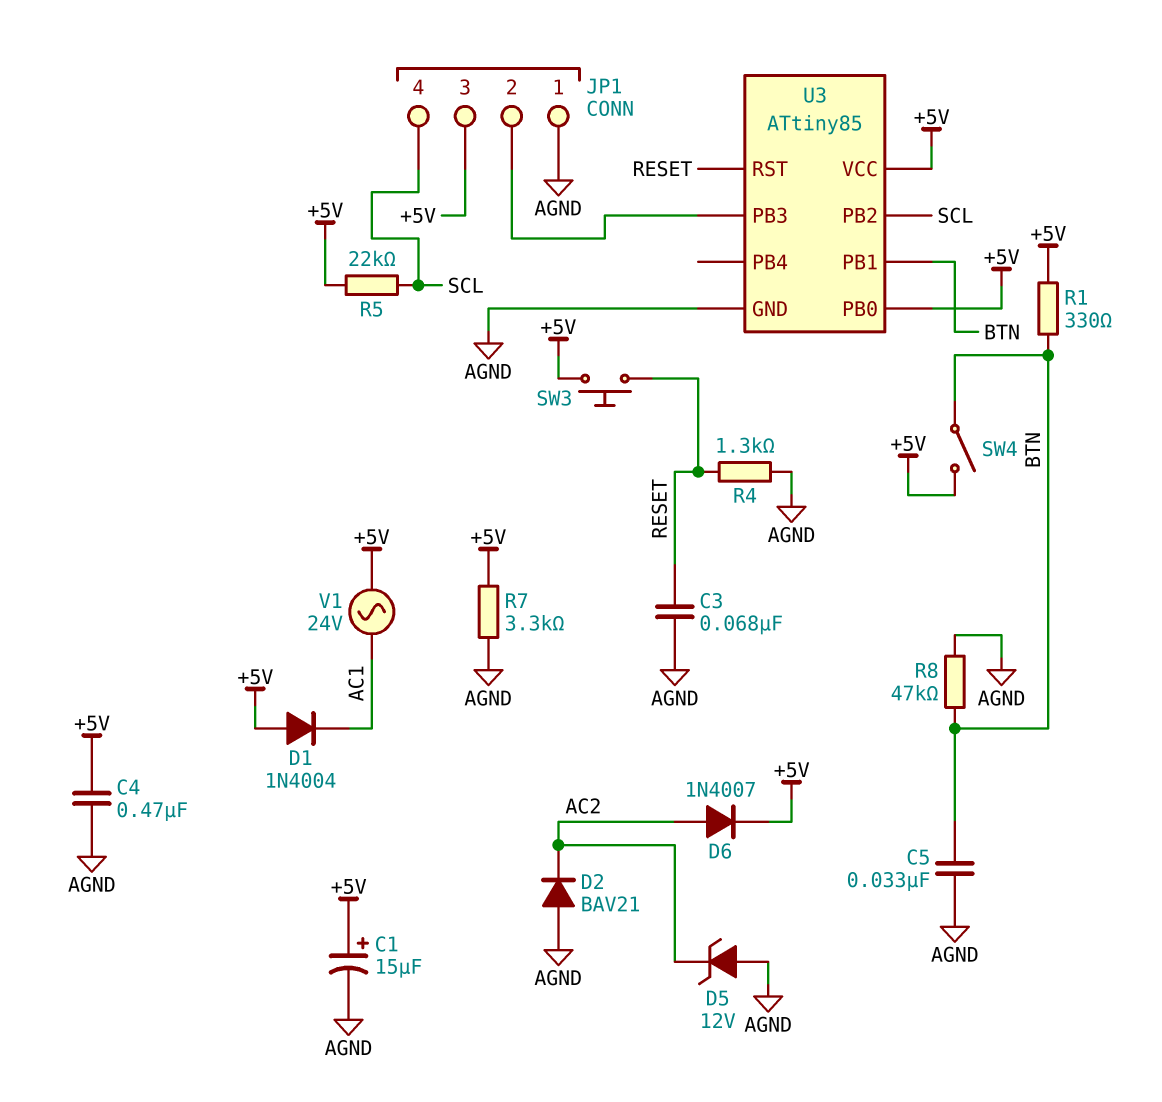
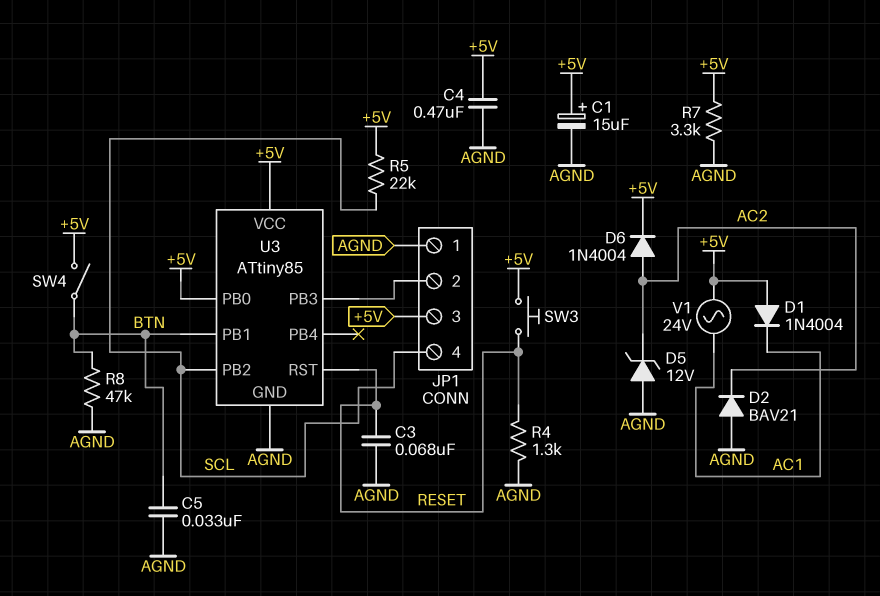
D6: diode 1N4007 (A AC2, K +5V) -> diode 1N4004 (A AC2, K +5V)
R1: 330 (+5V, BTN) -> none

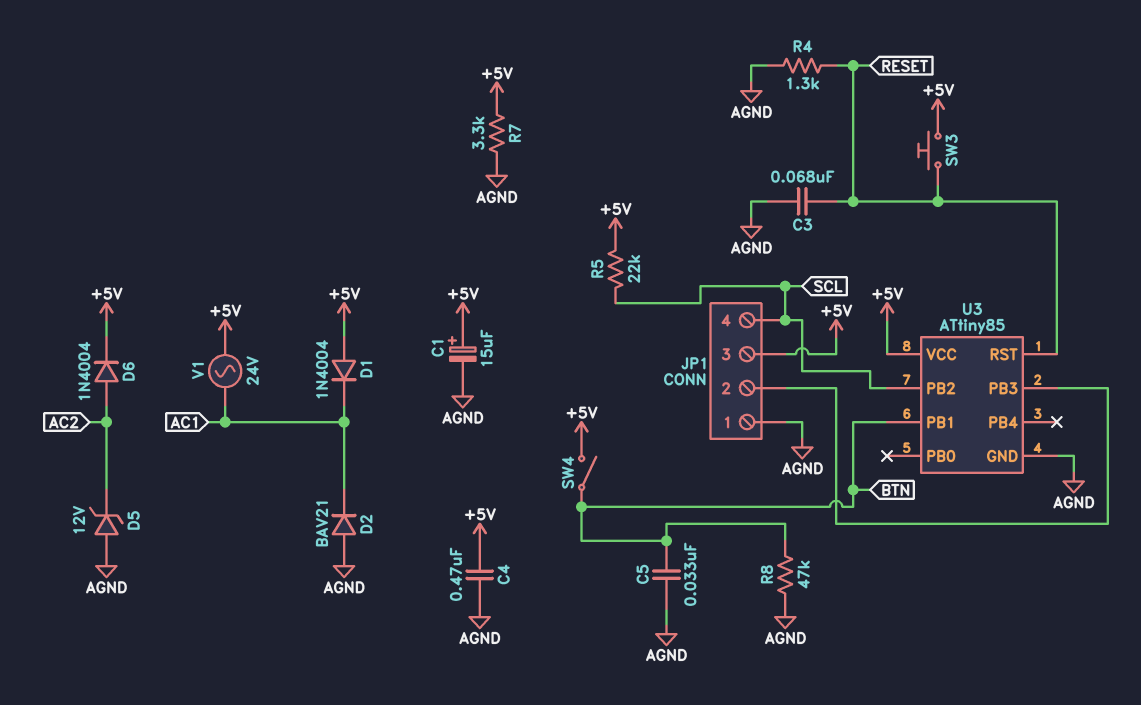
D2: diode BAV21 (A AGND, K AC2) -> diode BAV21 (A AGND, K AC1)
U3 pin PB0: +5V -> none

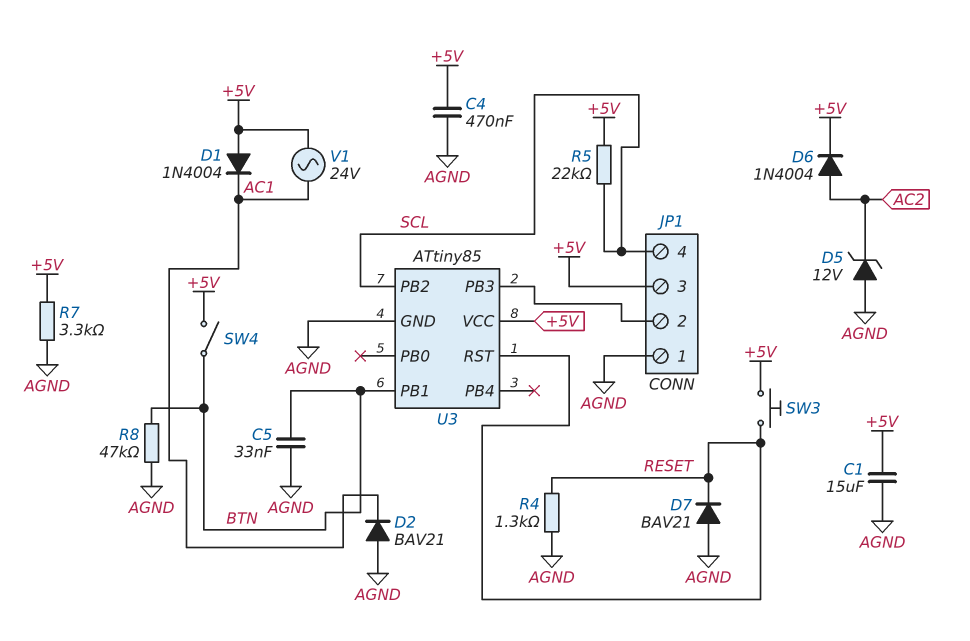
C1: 15uF (plus +5V, minus AGND) -> 15uF (+5V, AGND)
C3: 68nF (AGND, RESET) -> none
D7: none -> diode BAV21 (A AGND, K RESET)

